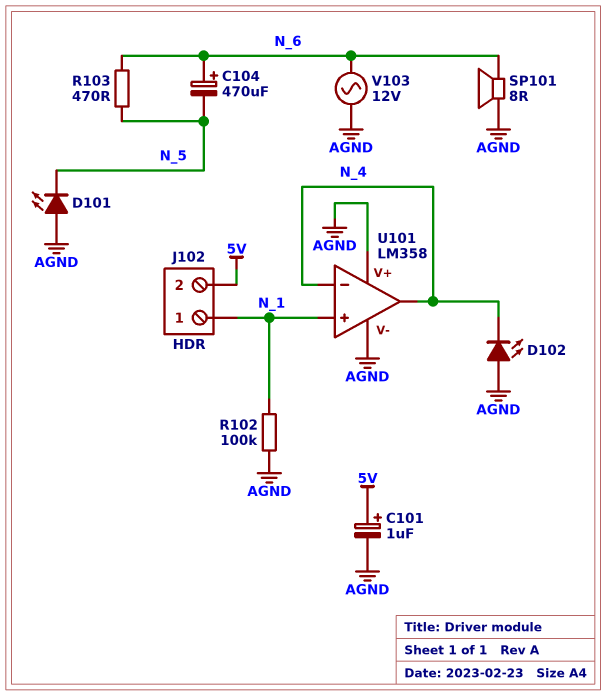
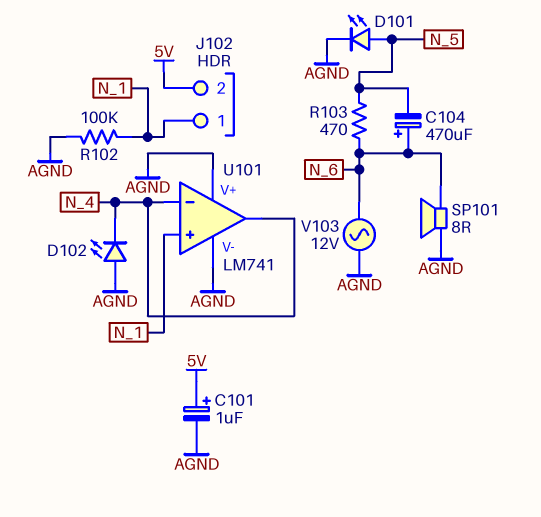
D101: LED (A AGND, K N_5) -> LED (A N_5, K AGND)
U101: LM358 -> LM741

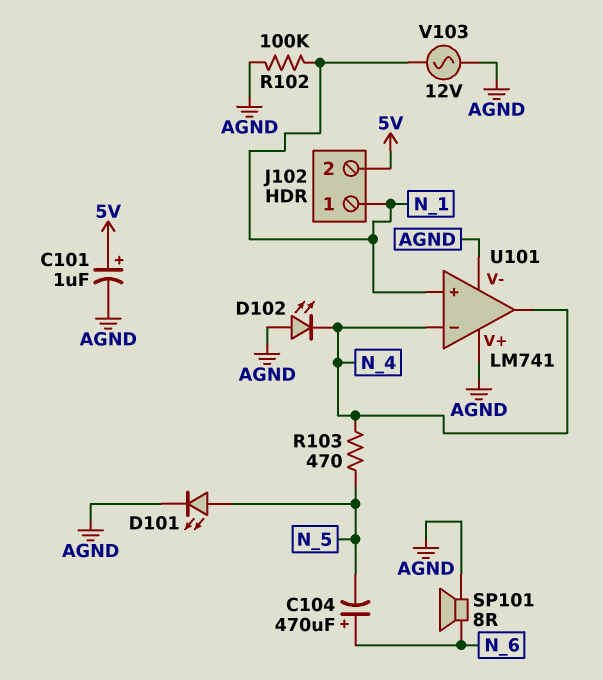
R103: 470 (N_5, N_6) -> 470 (N_4, N_5)
V103: AC 12V (AGND, N_6) -> AC 12V (AGND, N_1)

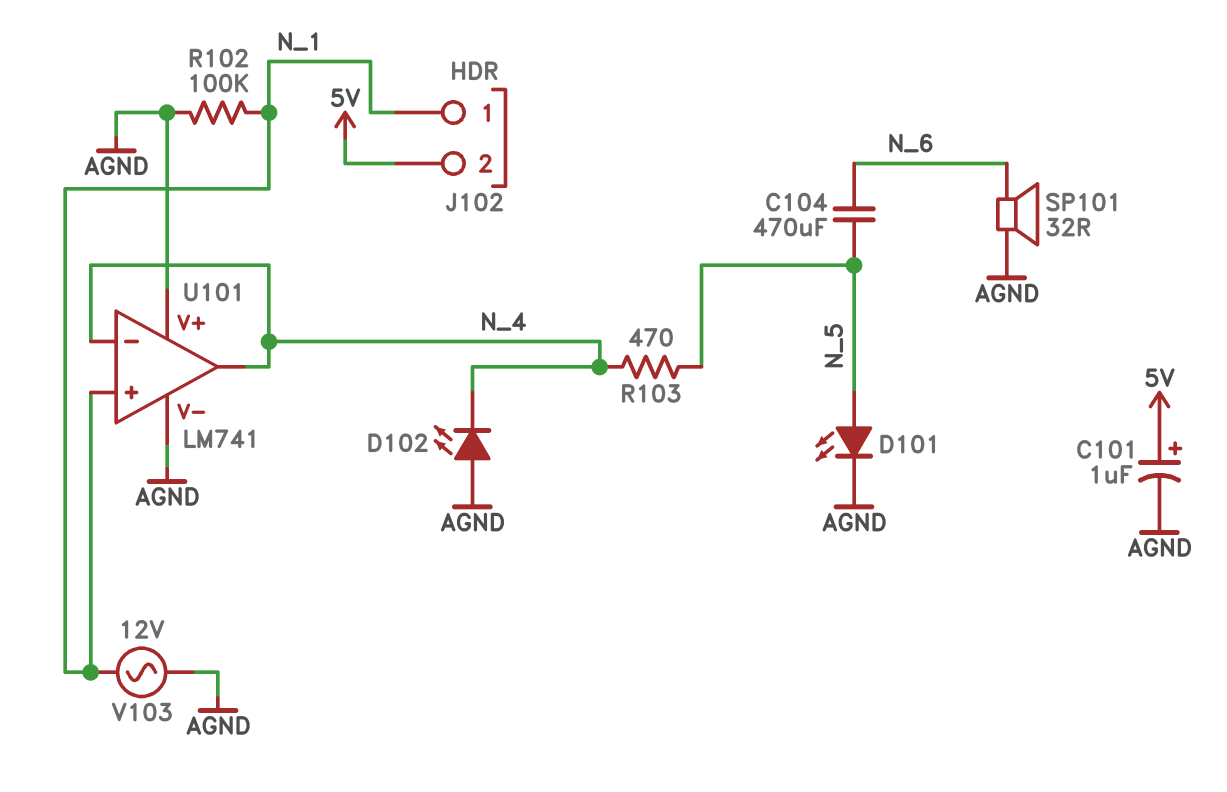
C104: 470uF (plus N_6, minus N_5) -> 470uF (N_5, N_6)
SP101: speaker 8R (AGND, N_6) -> speaker 32R (AGND, N_6)

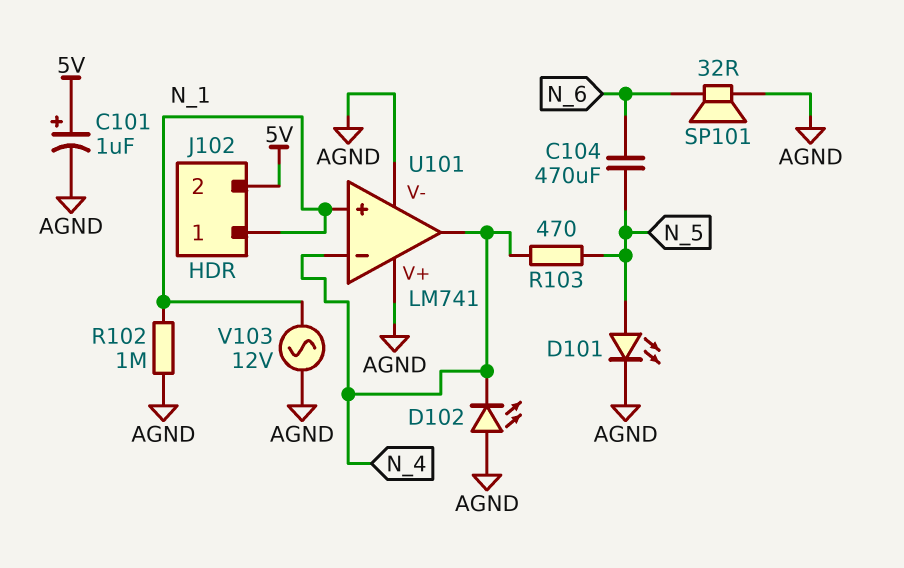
R102: 100k (AGND, N_1) -> 1M (AGND, N_1)

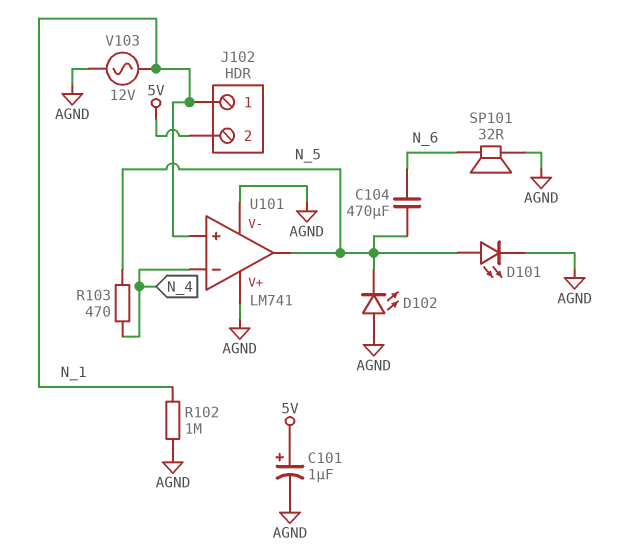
D102: LED (A AGND, K N_4) -> LED (A AGND, K N_5)
U101 pin out: N_4 -> N_5

